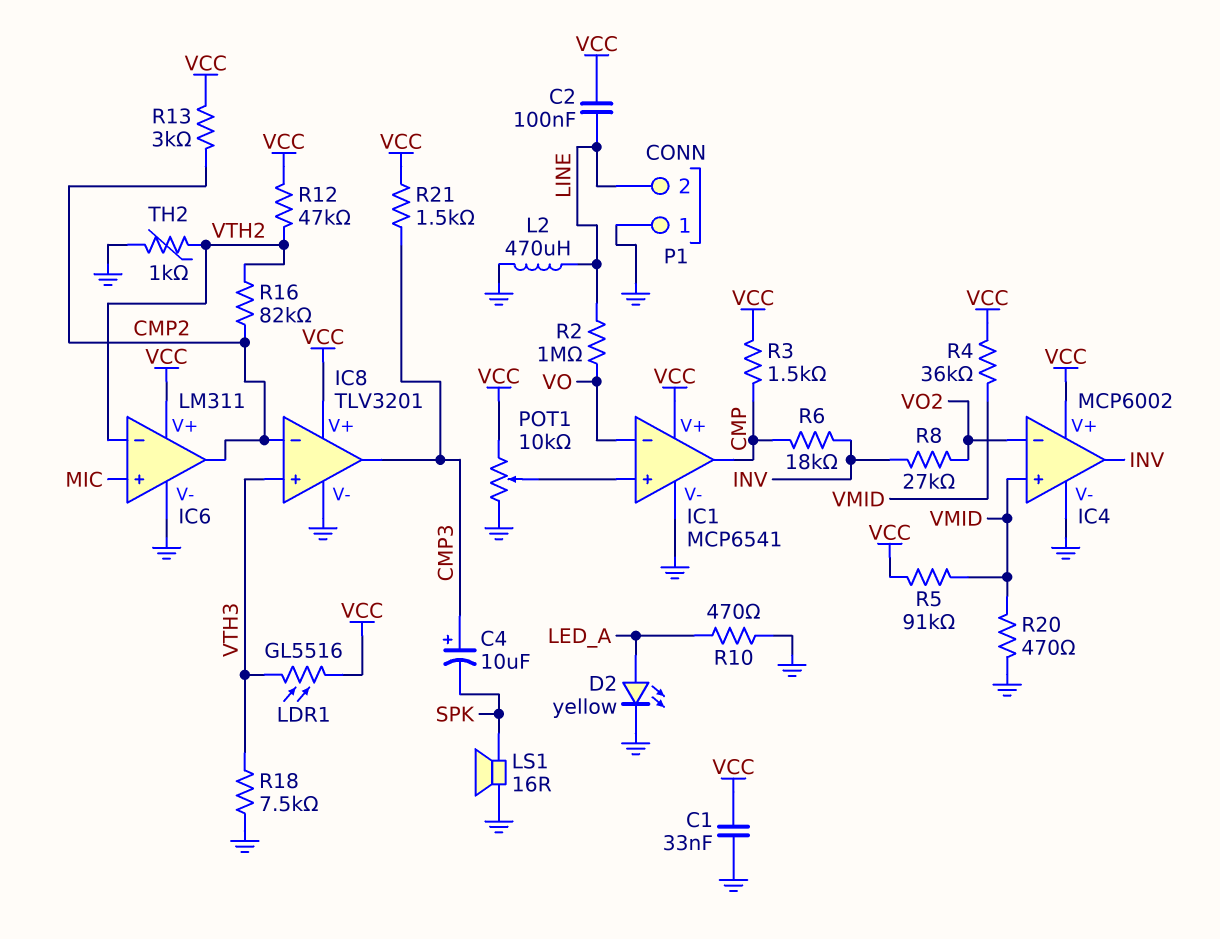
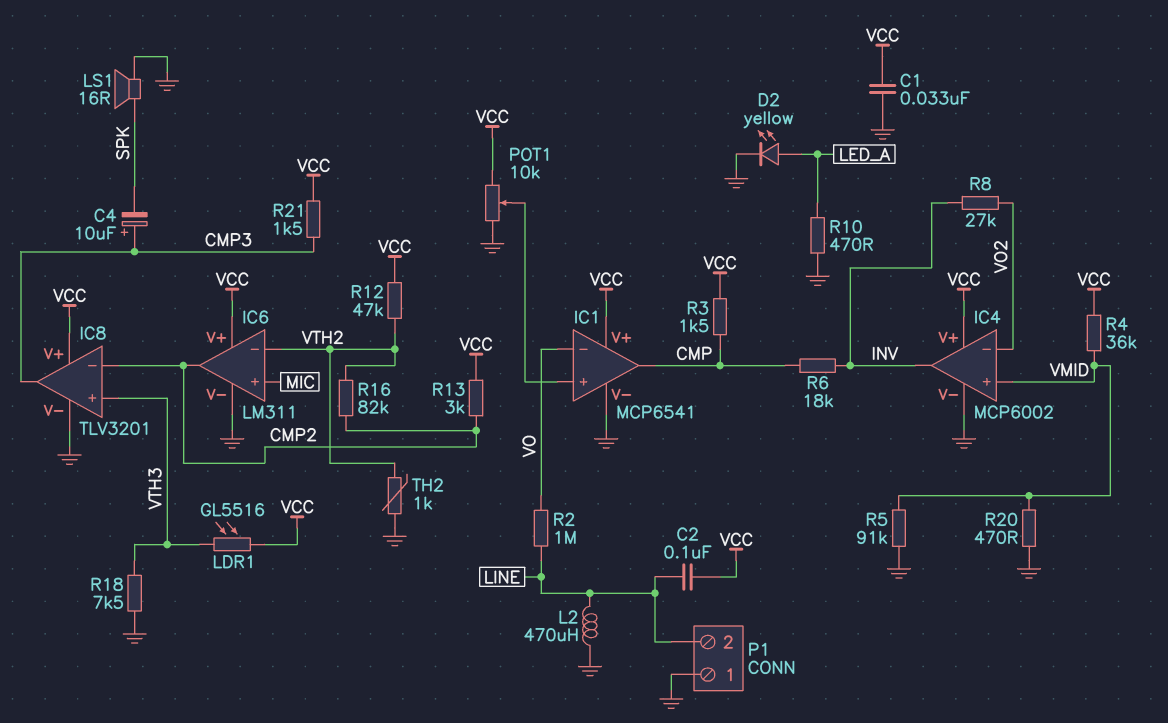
R5: 91k (VCC, VMID) -> 91k (GND, VMID)

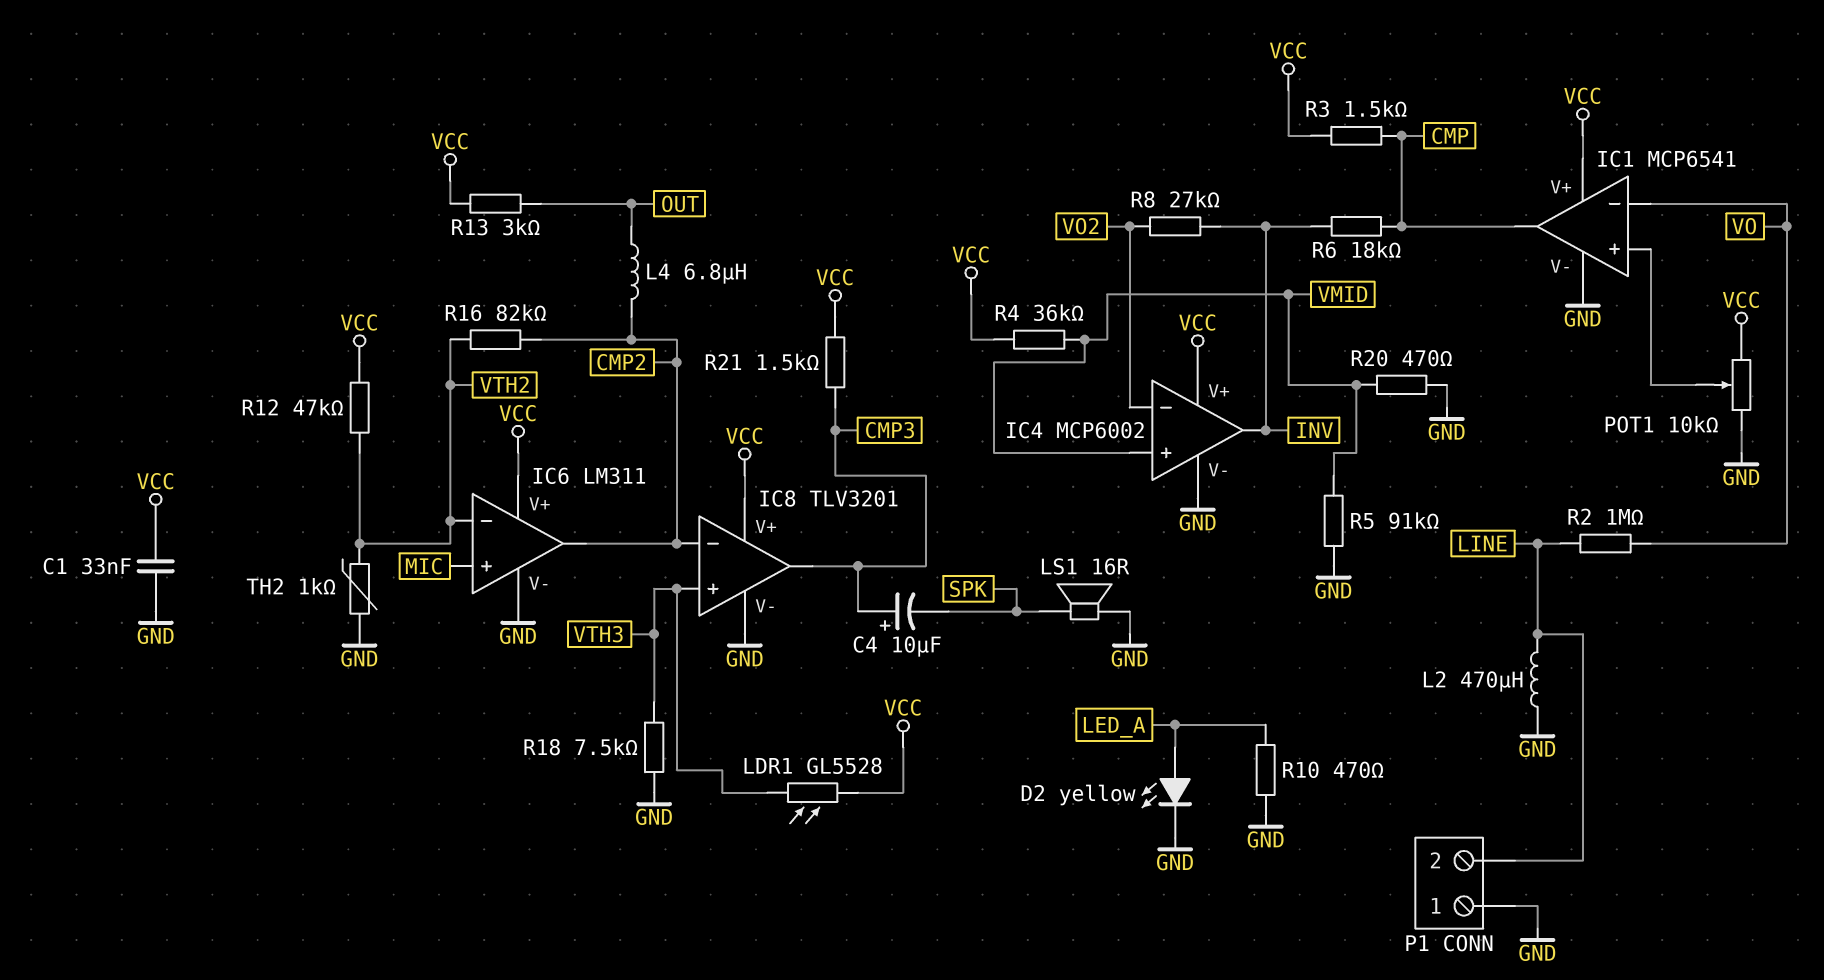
C2: 100nF (LINE, VCC) -> none
L4: none -> 6.8uH (CMP2, OUT)
LDR1: GL5516 (VCC, VTH3) -> GL5528 (VCC, VTH3)
R13: 3k (CMP2, VCC) -> 3k (OUT, VCC)

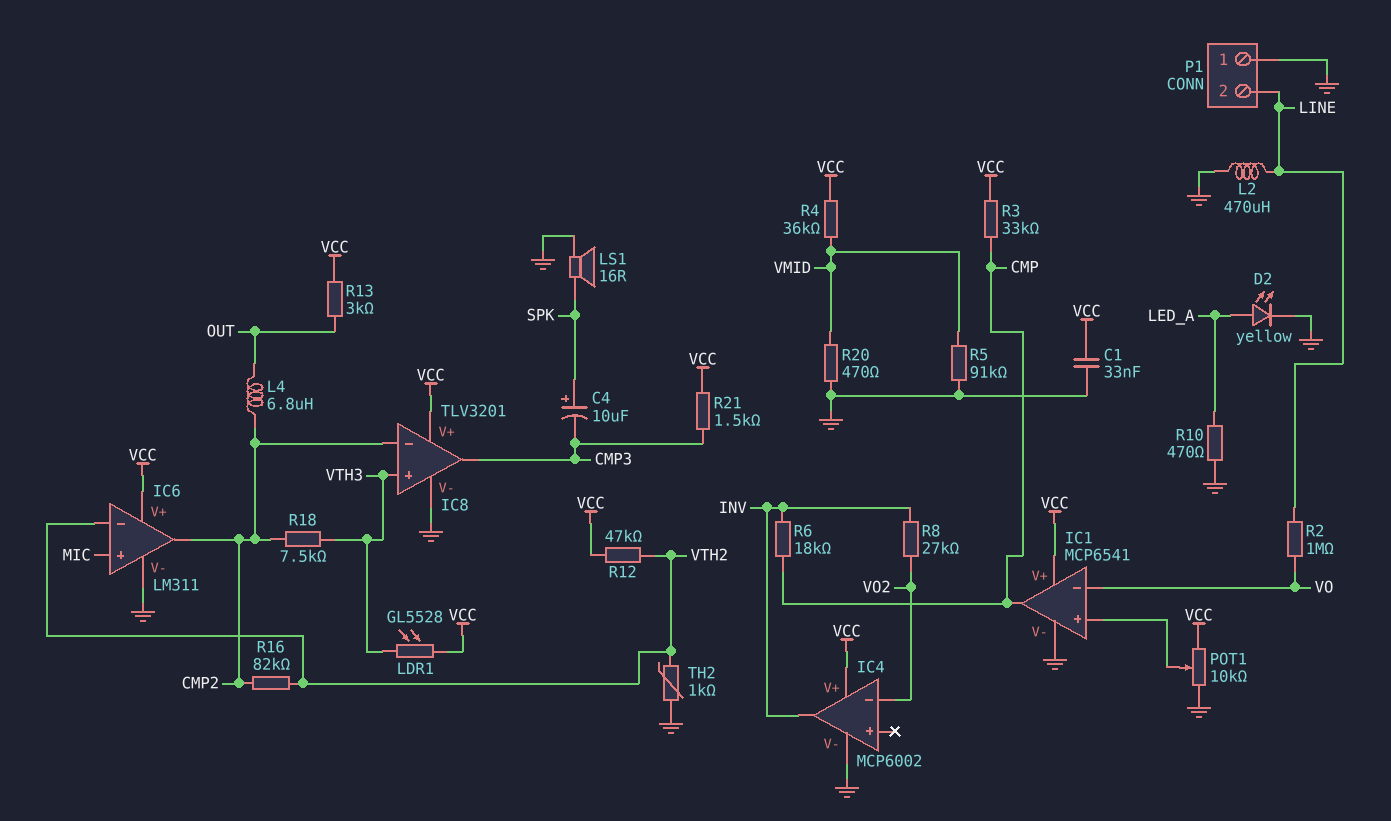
C4: 10uF (plus CMP3, minus SPK) -> 10uF (plus SPK, minus CMP3)
IC4 pin in+: VMID -> none
R3: 1.5k (CMP, VCC) -> 33k (CMP, VCC)
R18: 7.5k (GND, VTH3) -> 7.5k (CMP2, VTH3)

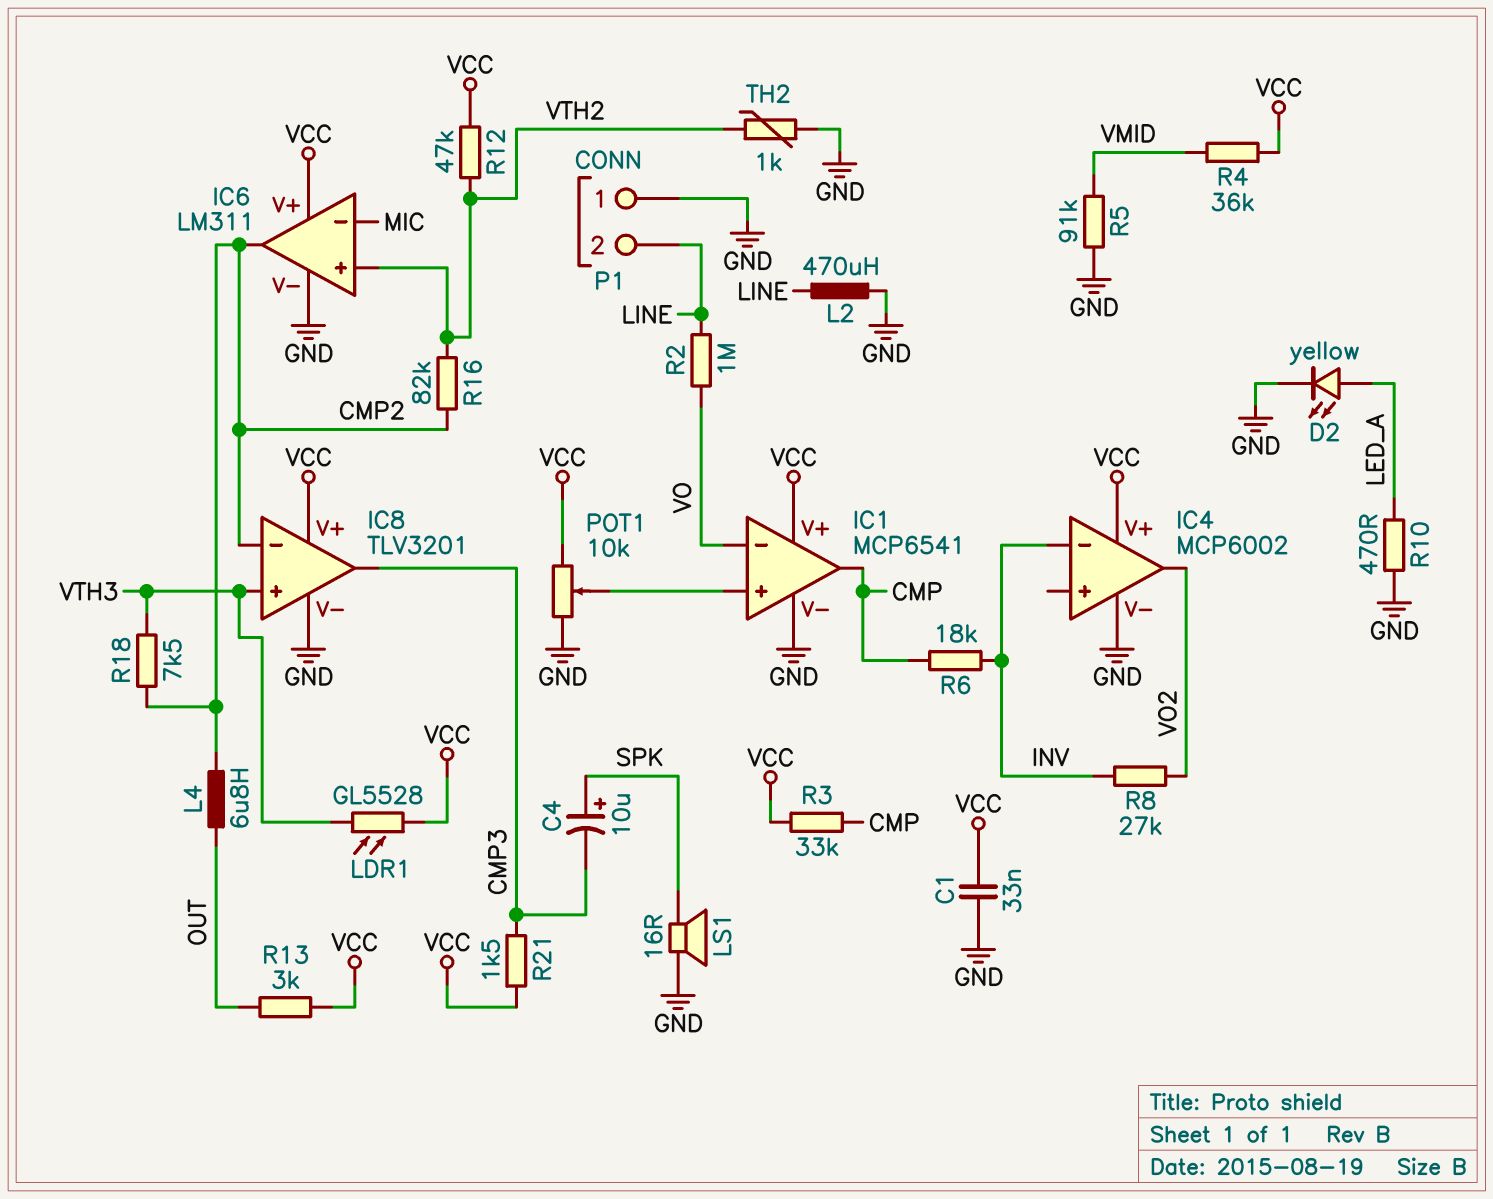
IC4 pin in-: VO2 -> INV
IC4 pin out: INV -> VO2
IC6 pin in+: MIC -> VTH2
IC6 pin in-: VTH2 -> MIC
R20: 470 (GND, VMID) -> none

